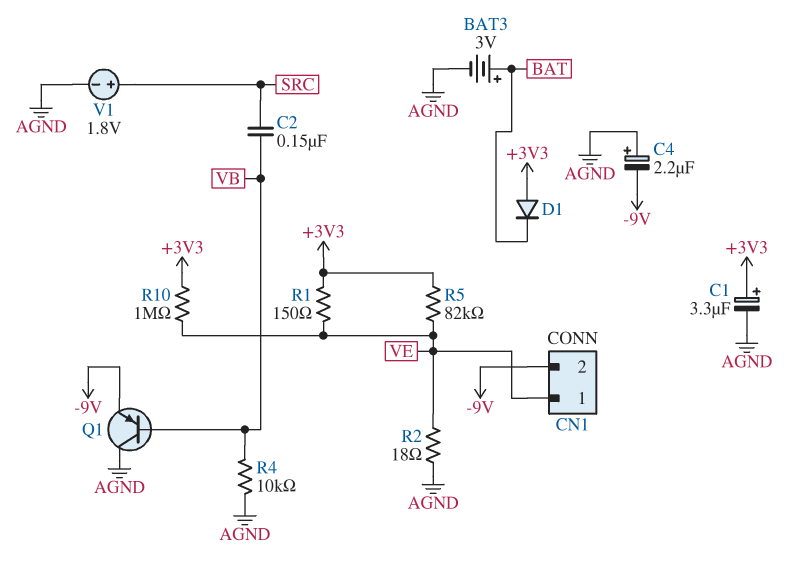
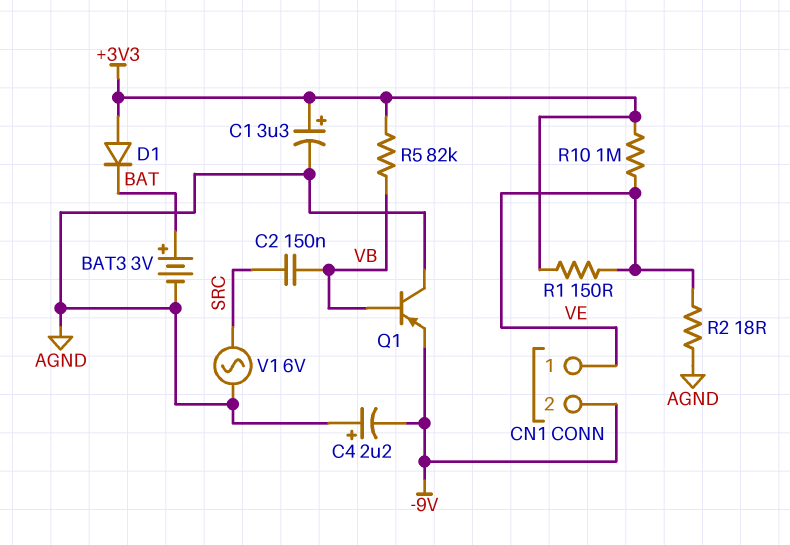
R4: 10k (AGND, VB) -> none
R5: 82k (+3V3, VE) -> 82k (+3V3, VB)
V1: 1.8V (plus SRC, minus AGND) -> AC 6V (AGND, SRC)

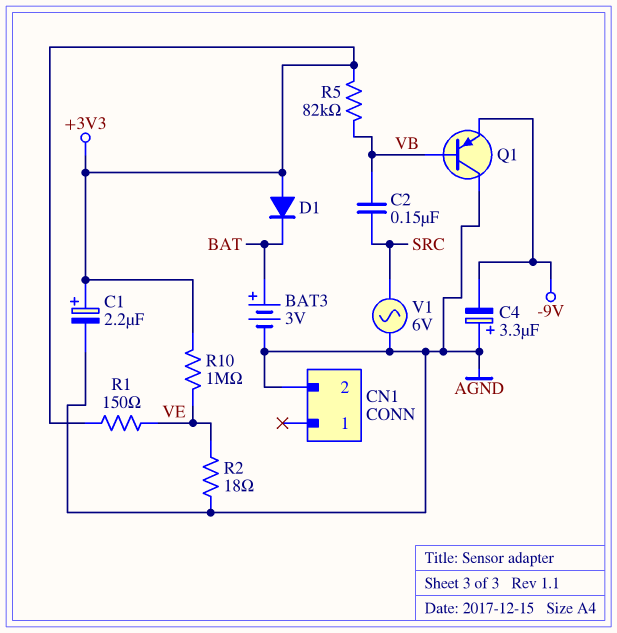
C1: 3.3uF (plus +3V3, minus AGND) -> 2.2uF (plus +3V3, minus AGND)
C4: 2.2uF (plus AGND, minus -9V) -> 3.3uF (plus AGND, minus -9V)
CN1 pin 1: VE -> none
CN1 pin 2: -9V -> AGND

